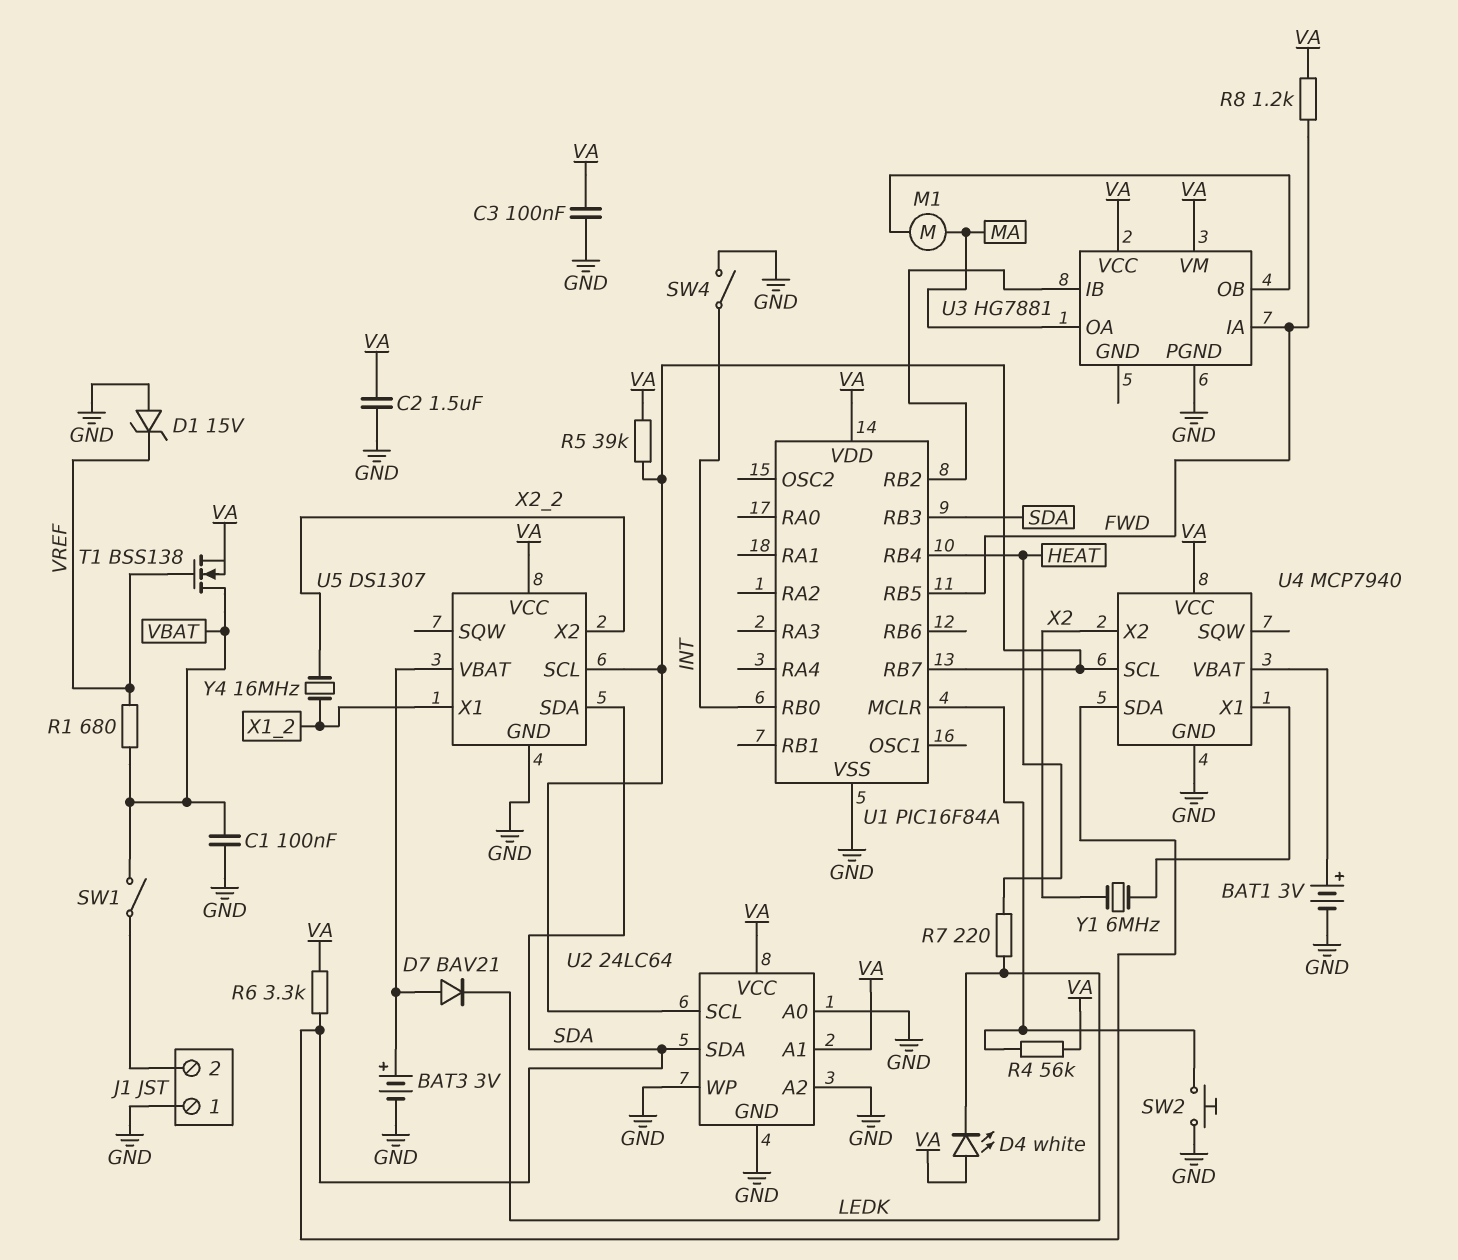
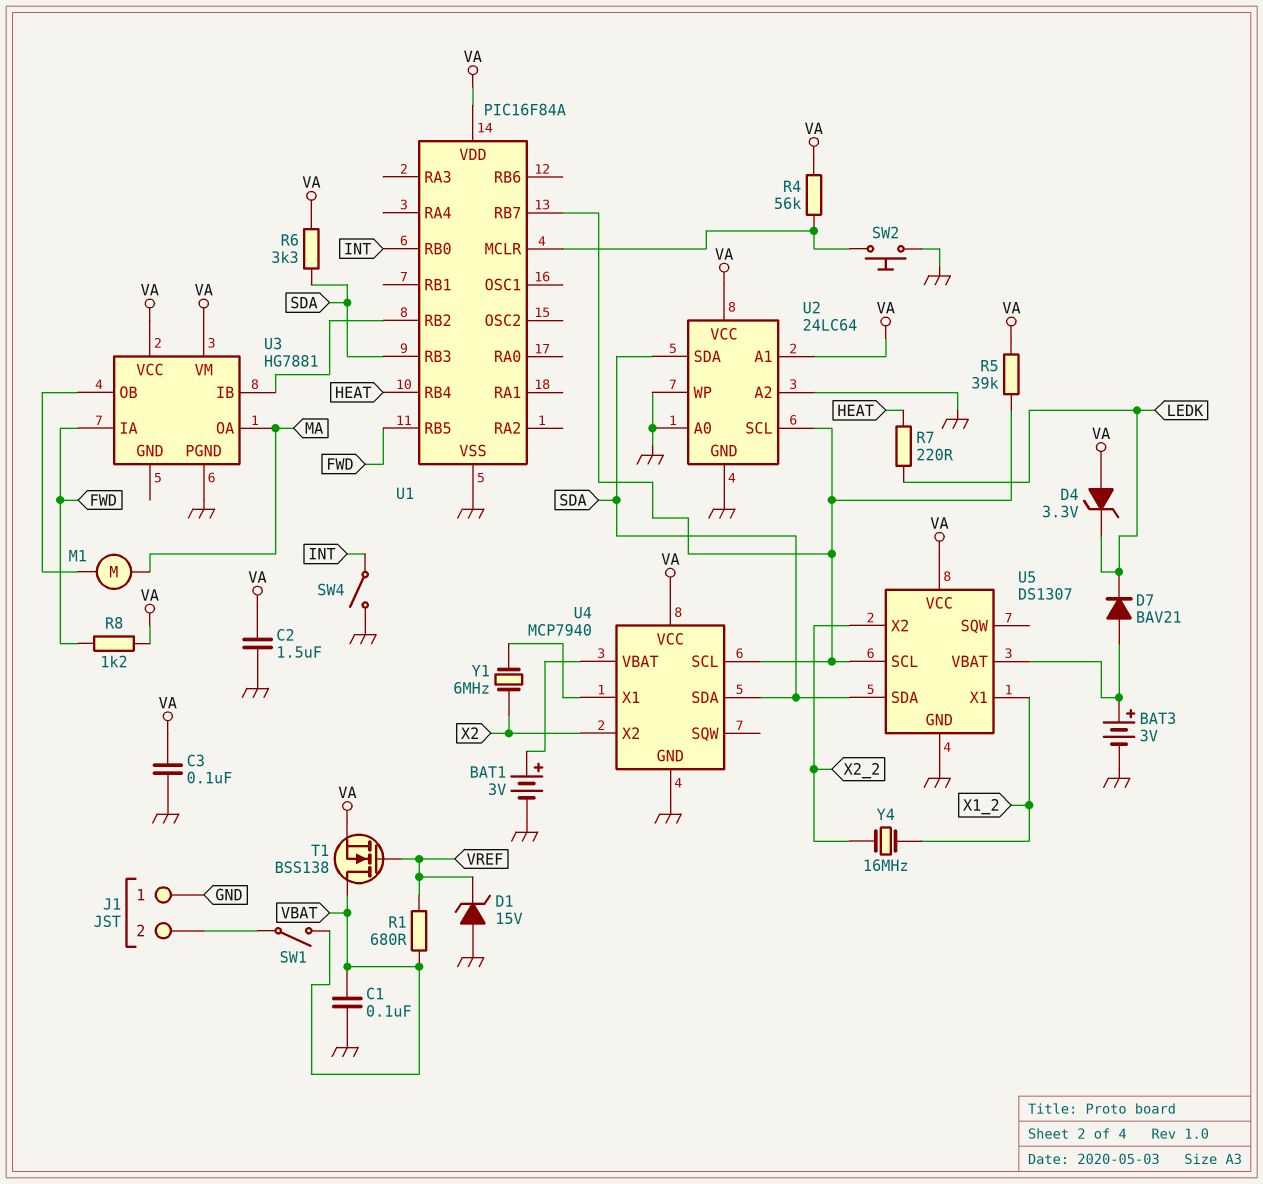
D4: LED white (A VA, K LEDK) -> zener 3.3V (A VA, K LEDK)

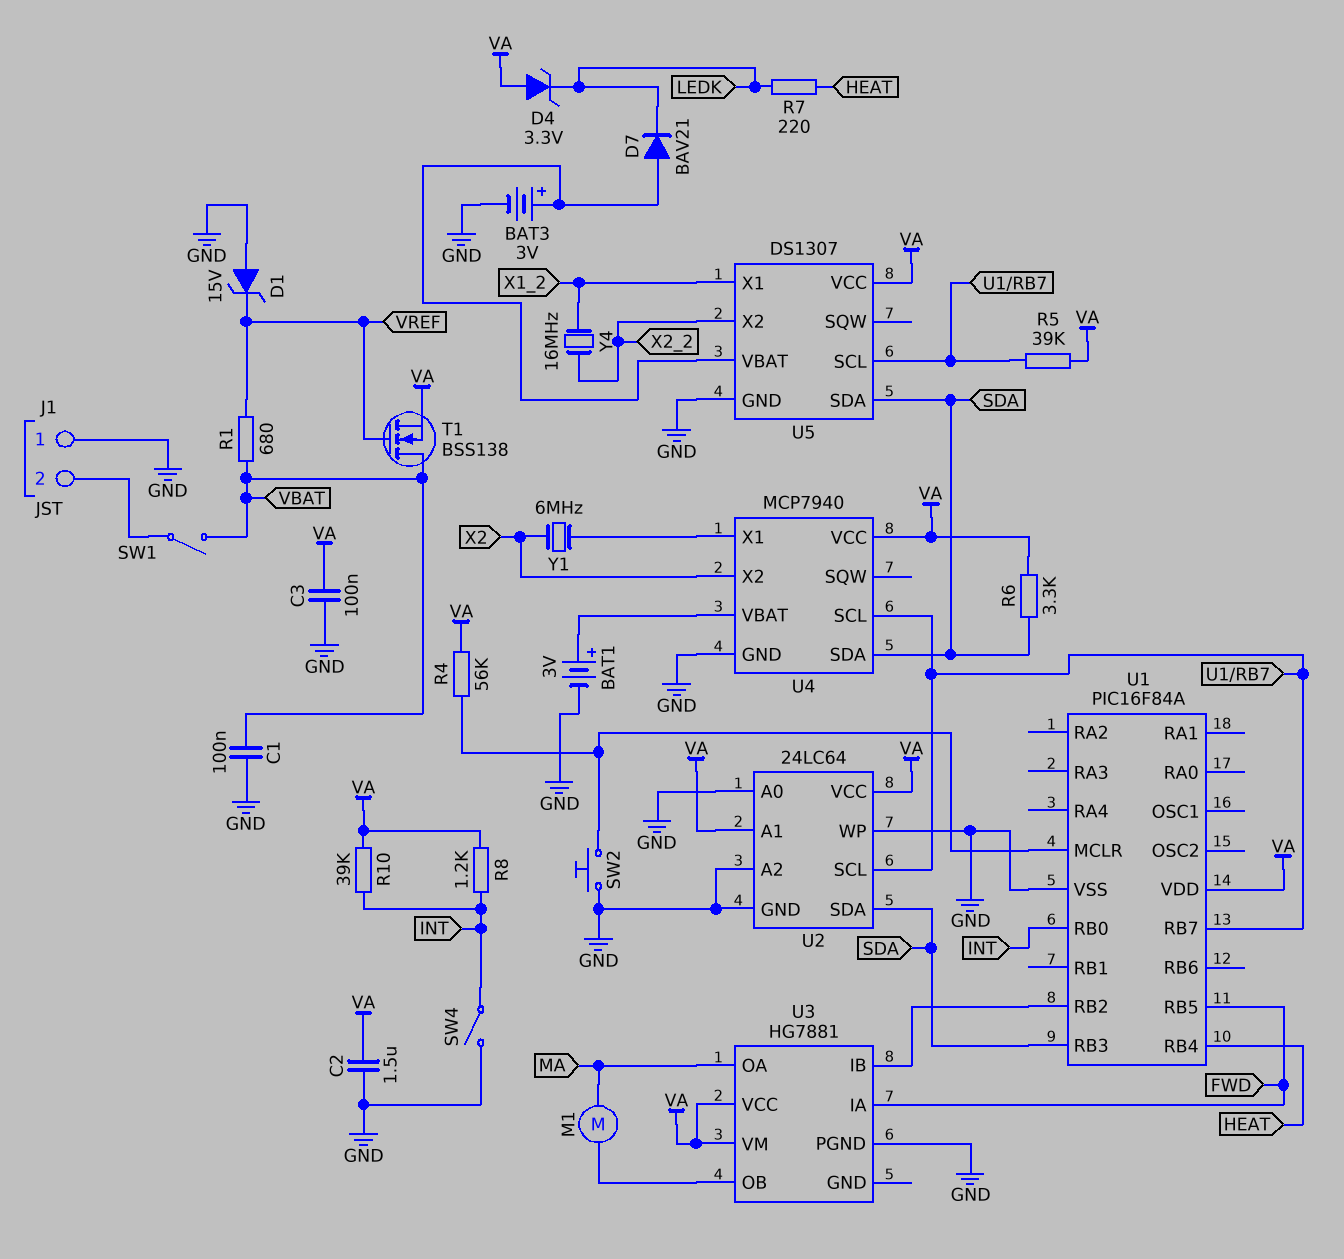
R8: 1.2k (FWD, VA) -> 1.2k (INT, VA)
R10: none -> 39k (INT, VA)

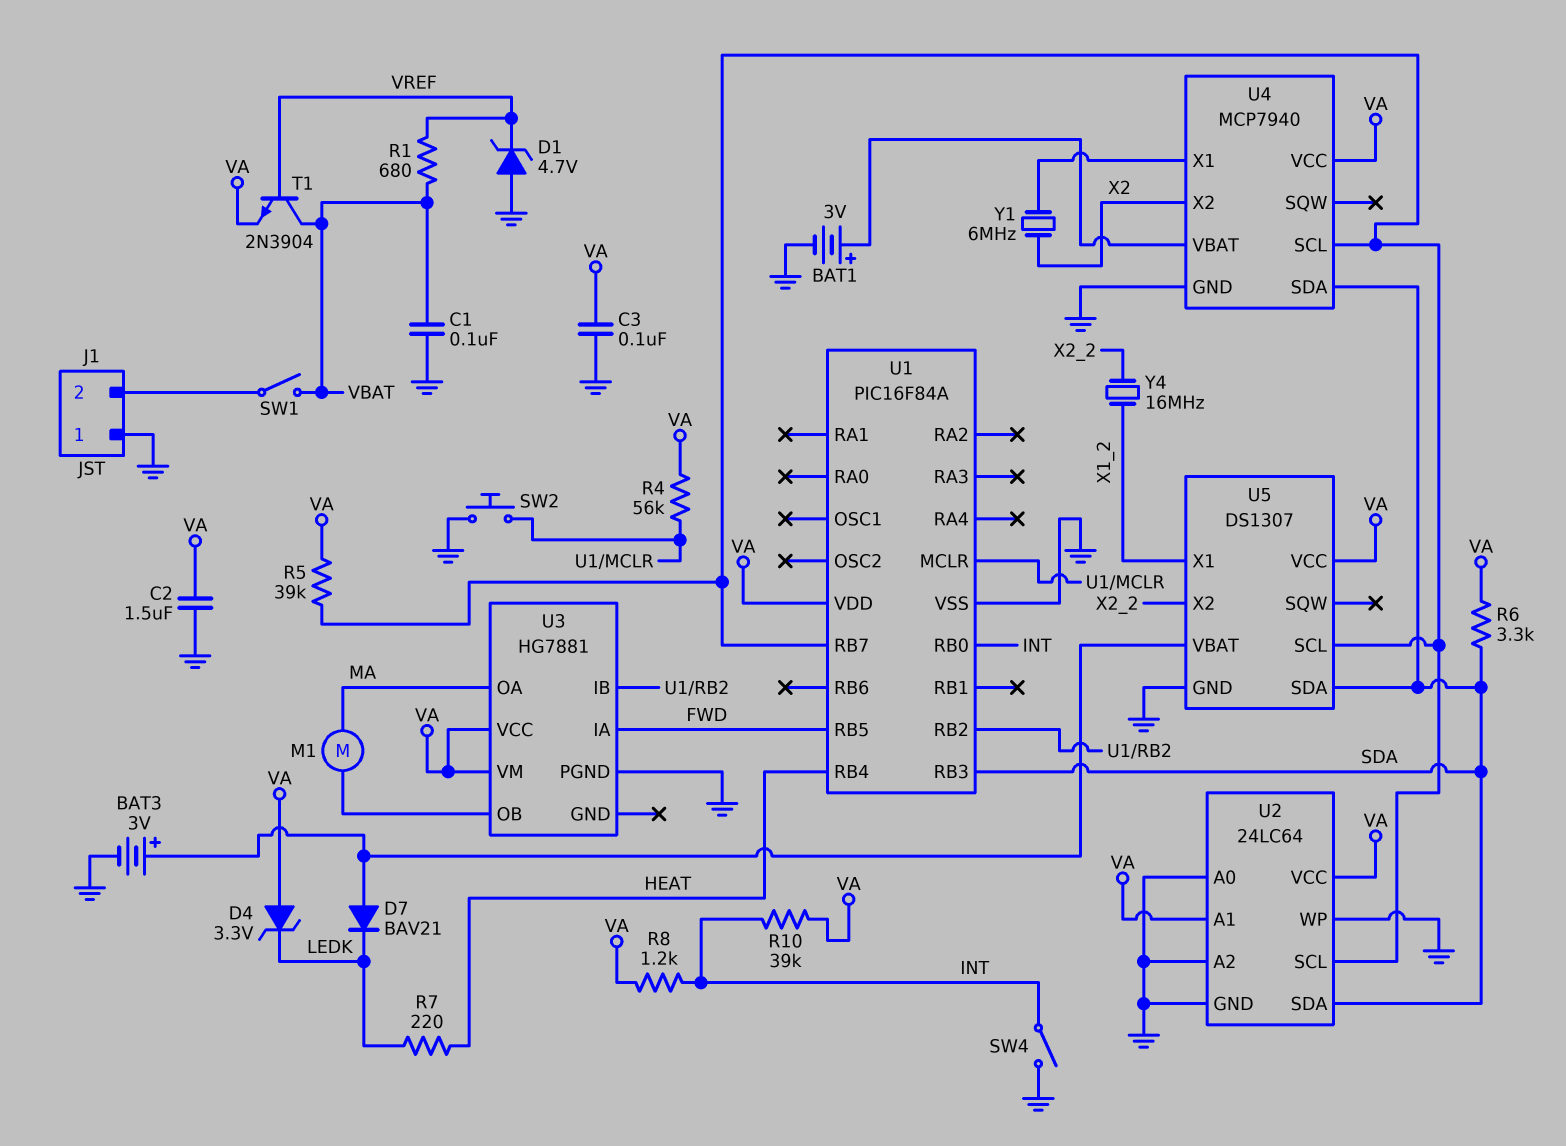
D1: zener 15V (A GND, K VREF) -> zener 4.7V (A GND, K VREF)
T1: NMOS BSS138 (G VREF, D VBAT, S VA) -> NPN 2N3904 (B VREF, C VBAT, E VA)

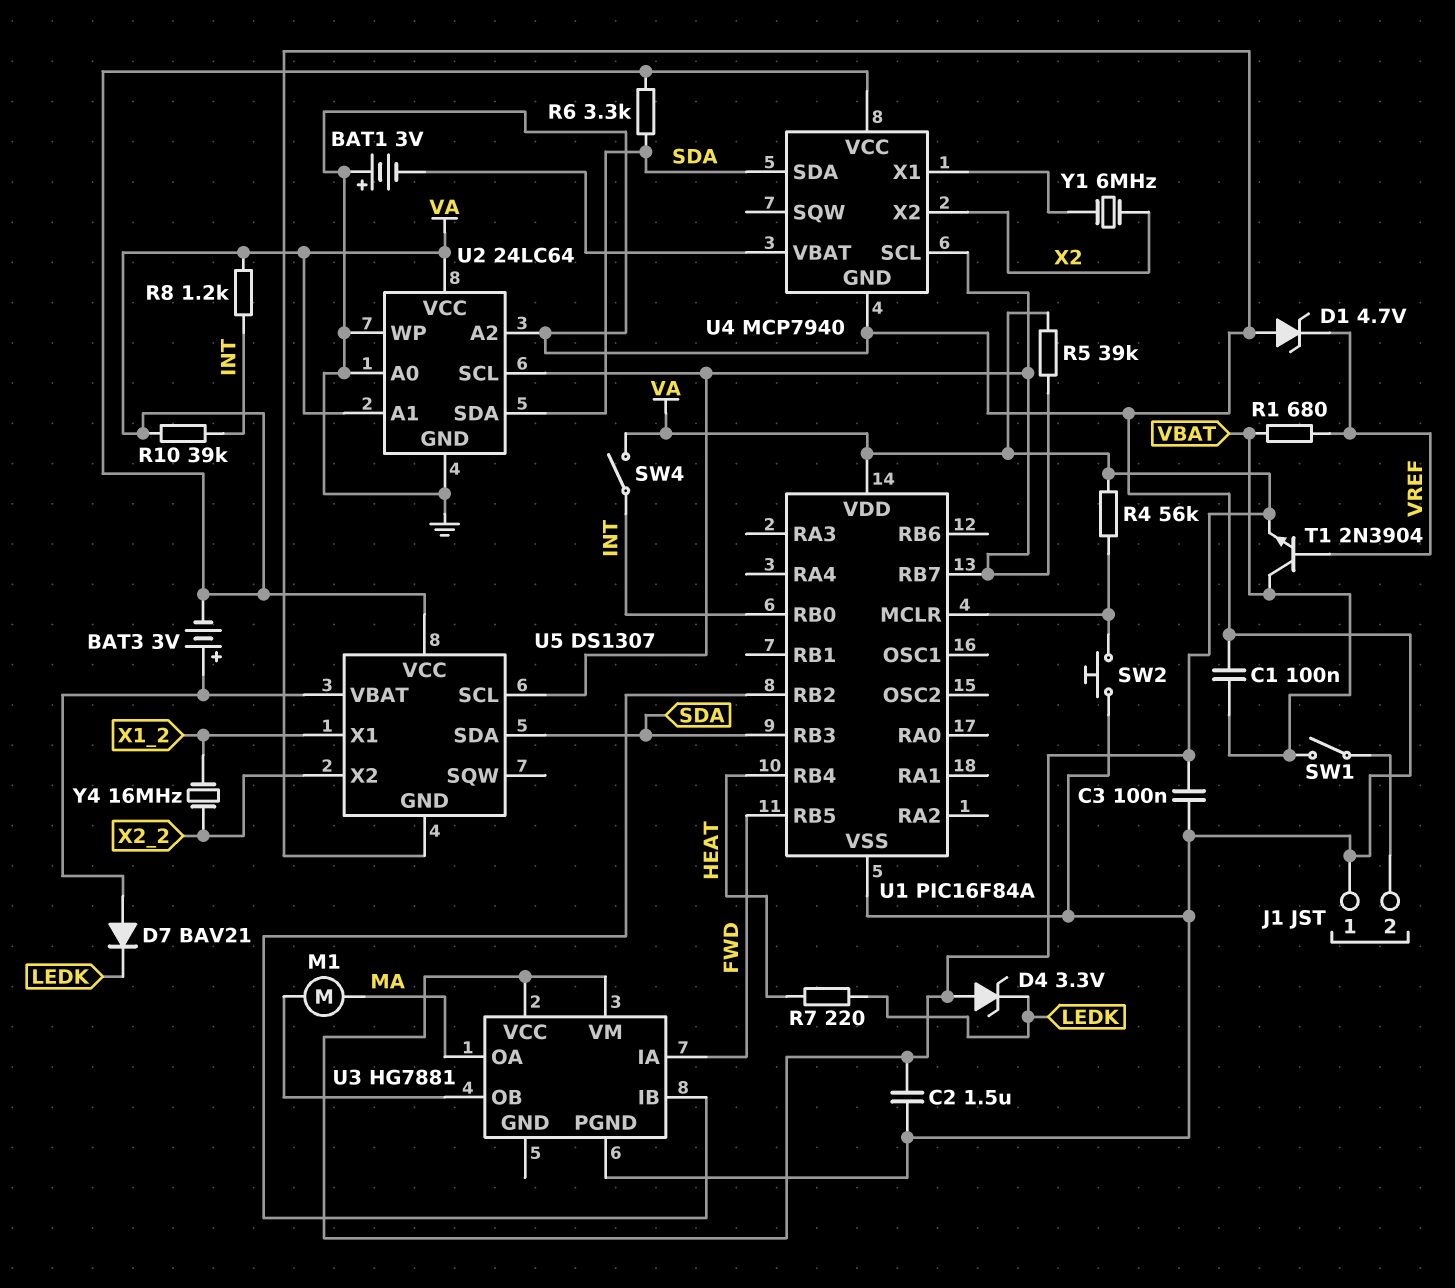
BAT1: 3V (plus U4/VBAT, minus GND) -> 3V (plus GND, minus U4/VBAT)
BAT3: 3V (plus U5/VBAT, minus GND) -> 3V (plus U5/VBAT, minus VA)
SW4: switch (GND, INT) -> switch (INT, VA)

